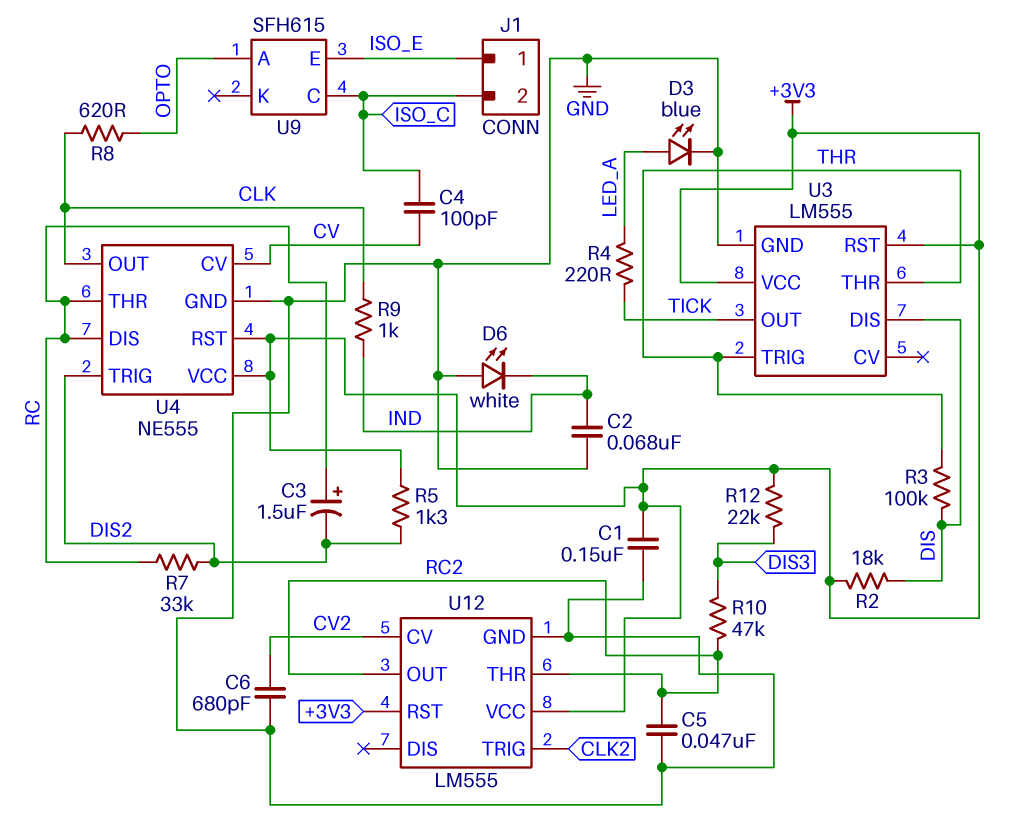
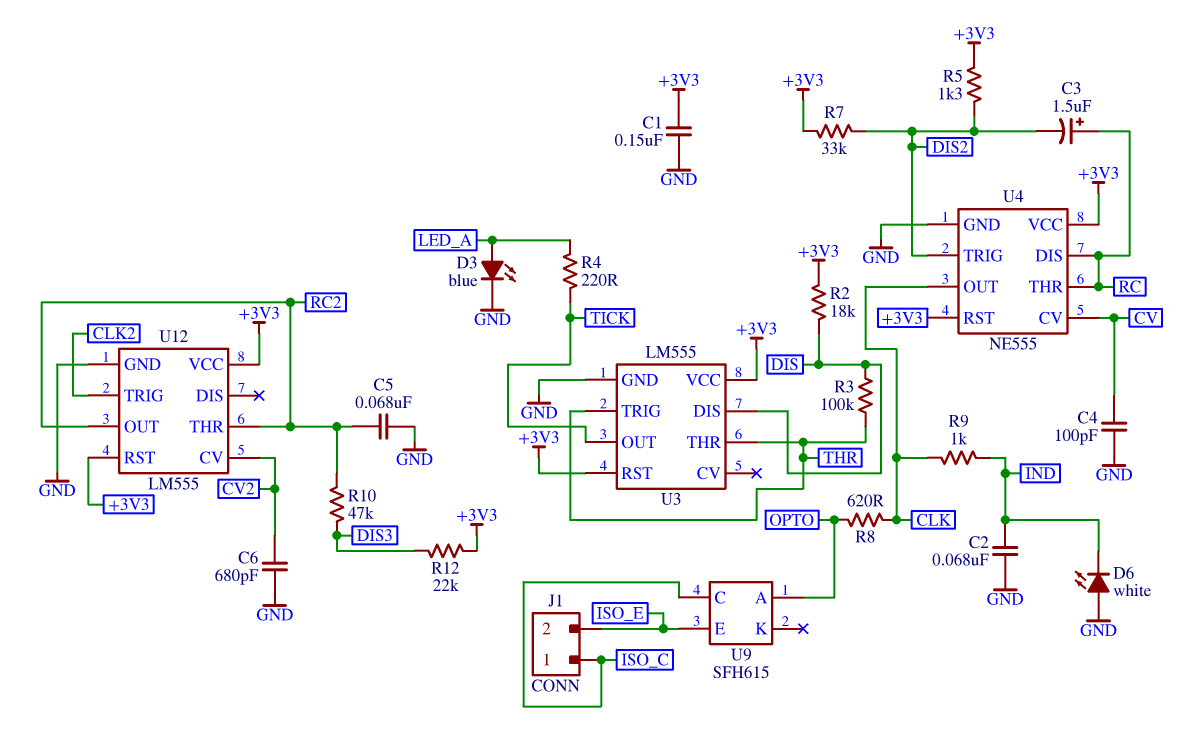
C4: 100pF (CV, ISO_C) -> 100pF (CV, GND)
C5: 47nF (GND, RC2) -> 68nF (GND, RC2)
J1 pin 1: ISO_E -> ISO_C
J1 pin 2: ISO_C -> ISO_E
R7: 33k (DIS2, RC) -> 33k (+3V3, DIS2)

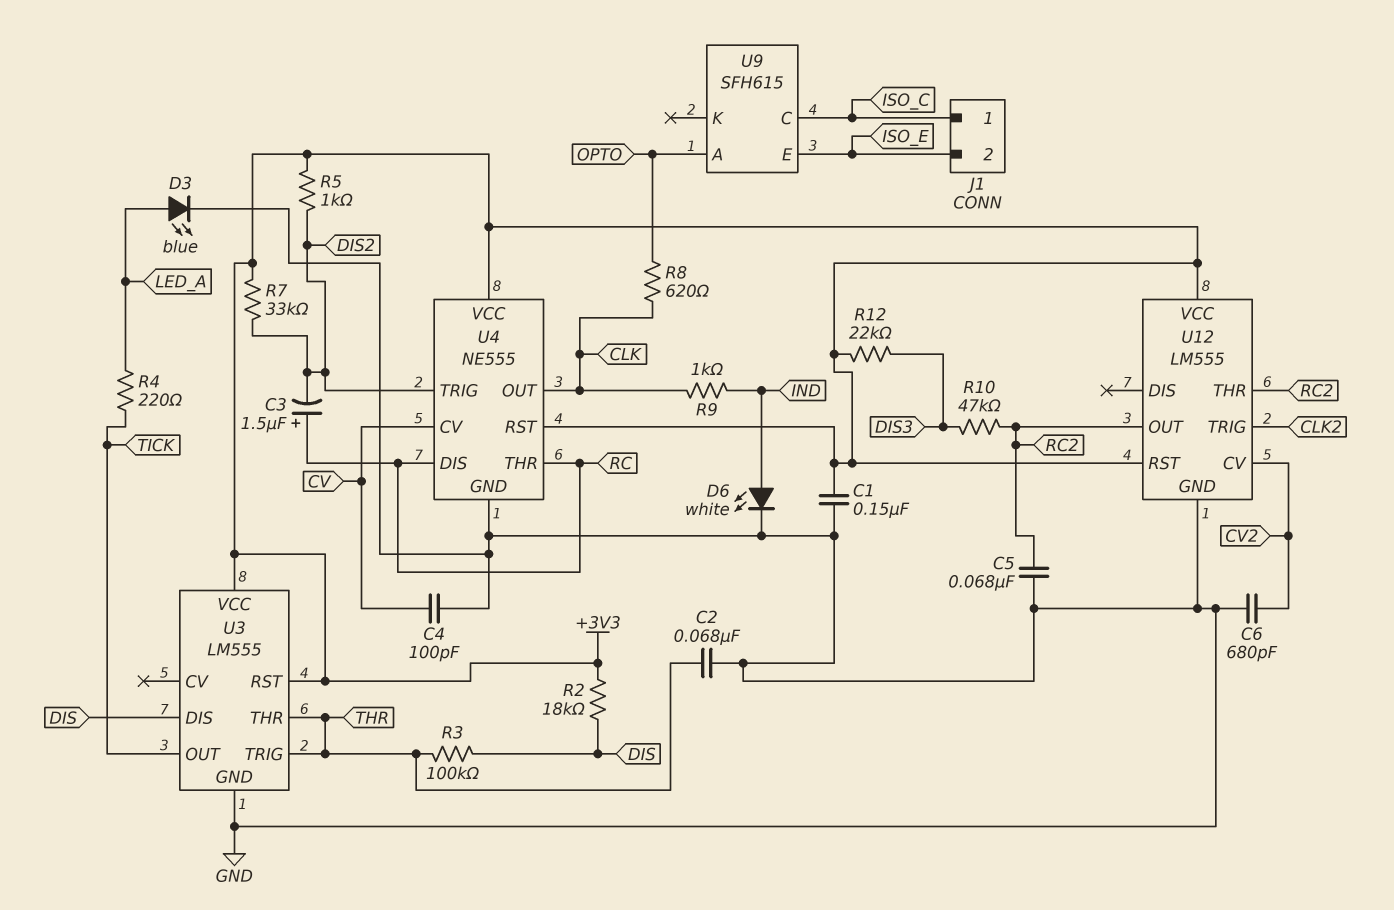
C2: 68nF (GND, IND) -> 68nF (GND, THR)
D6: LED white (A GND, K IND) -> LED white (A IND, K GND)
R5: 1.3k (+3V3, DIS2) -> 1k (+3V3, DIS2)

